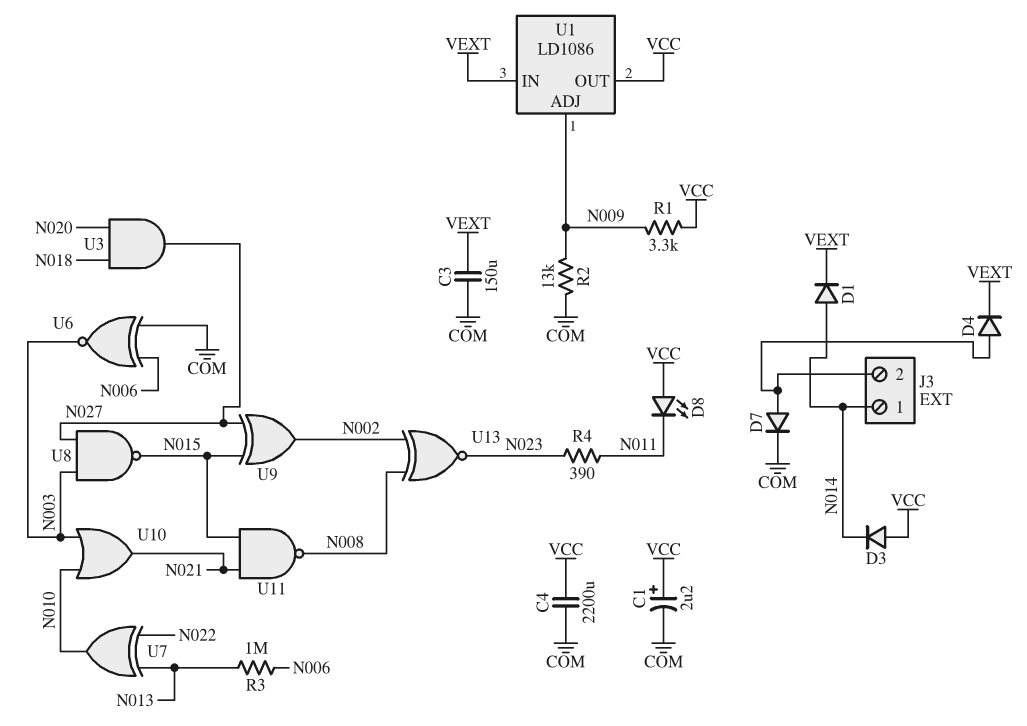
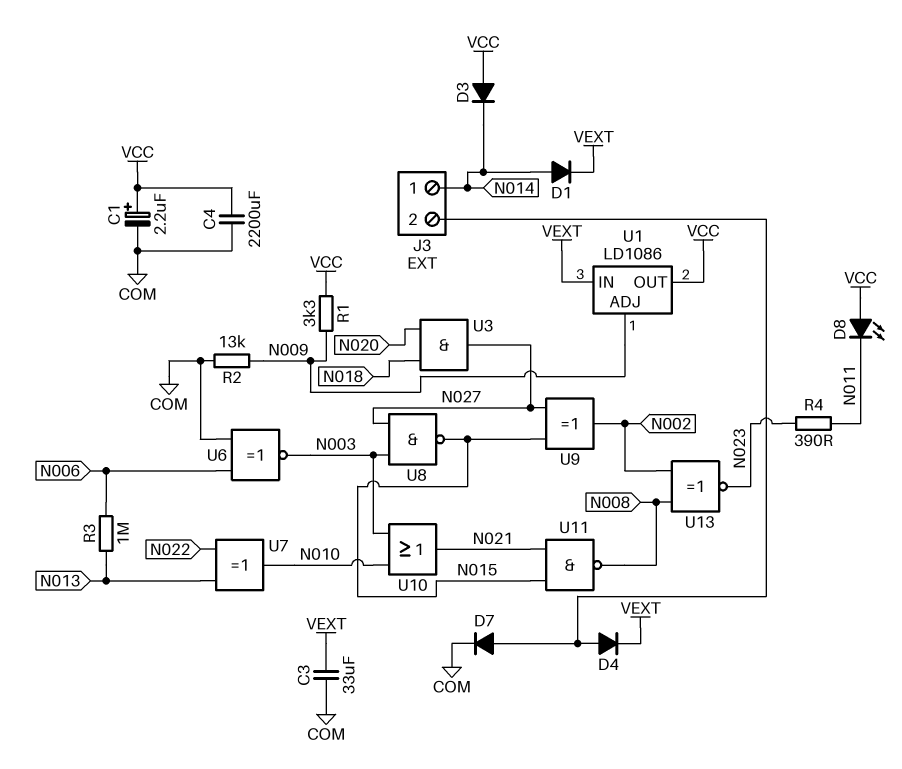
C3: 150uF (COM, VEXT) -> 33uF (COM, VEXT)

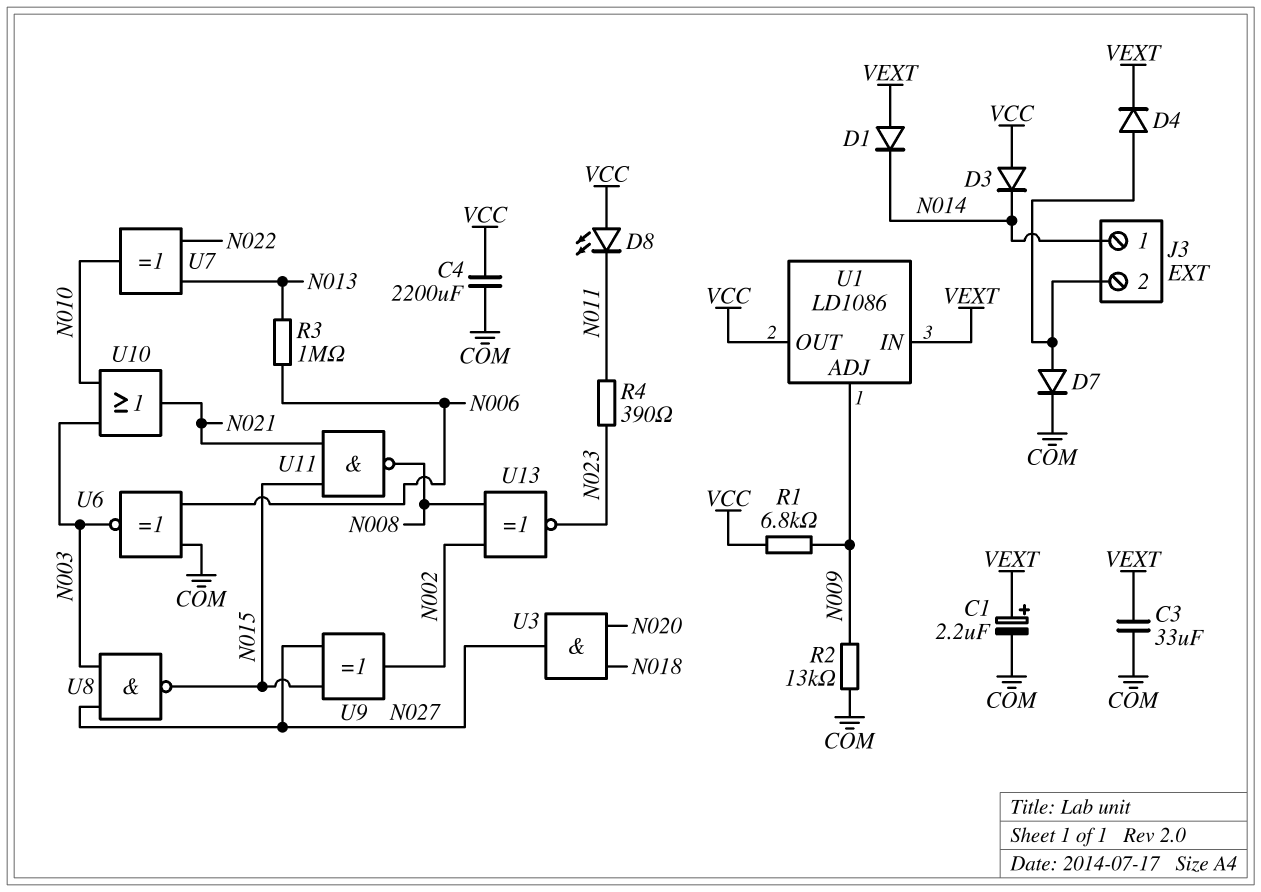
C1: 2.2uF (plus VCC, minus COM) -> 2.2uF (plus VEXT, minus COM)
D1: diode (A N014, K VEXT) -> diode (A VEXT, K N014)
R1: 3.3k (N009, VCC) -> 6.8k (N009, VCC)

